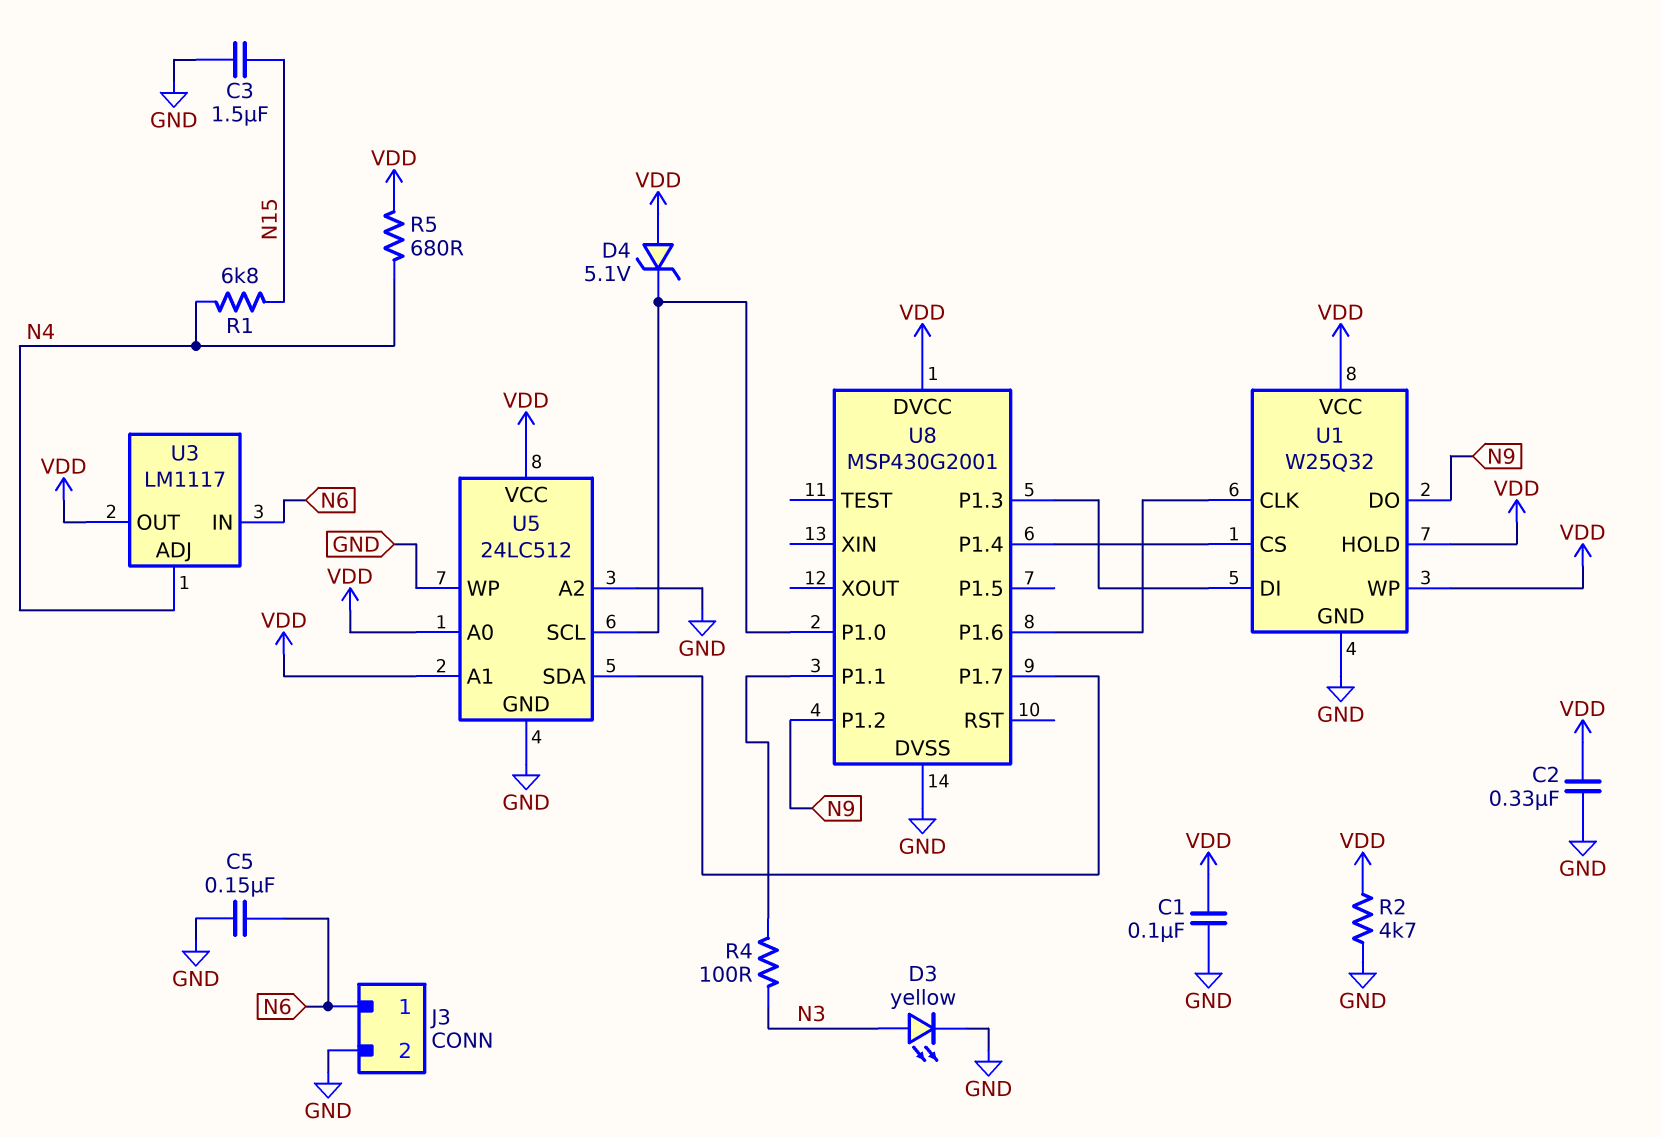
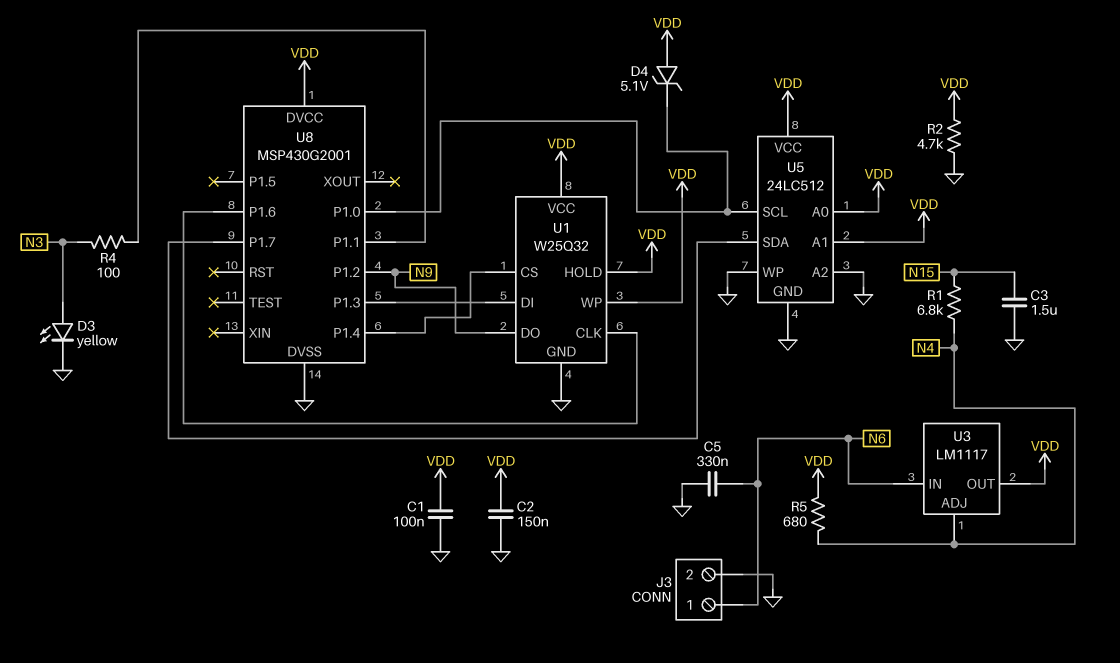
C2: 330nF (GND, VDD) -> 150nF (GND, VDD)
C5: 150nF (GND, N6) -> 330nF (GND, N6)

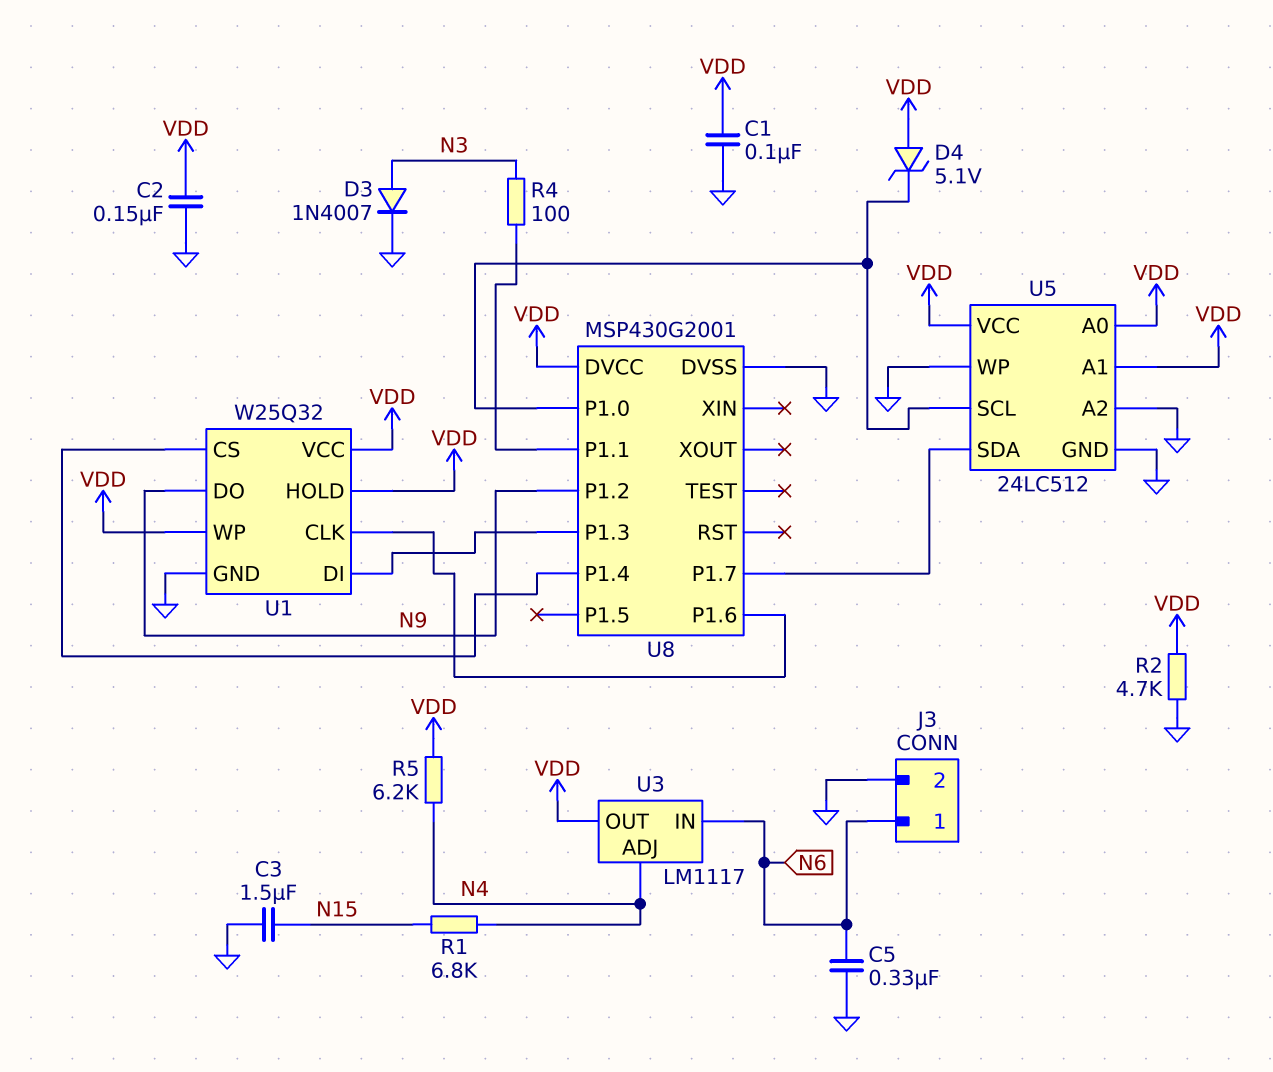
D3: LED yellow (A N3, K GND) -> diode 1N4007 (A N3, K GND)
R5: 680 (N4, VDD) -> 6.2k (N4, VDD)

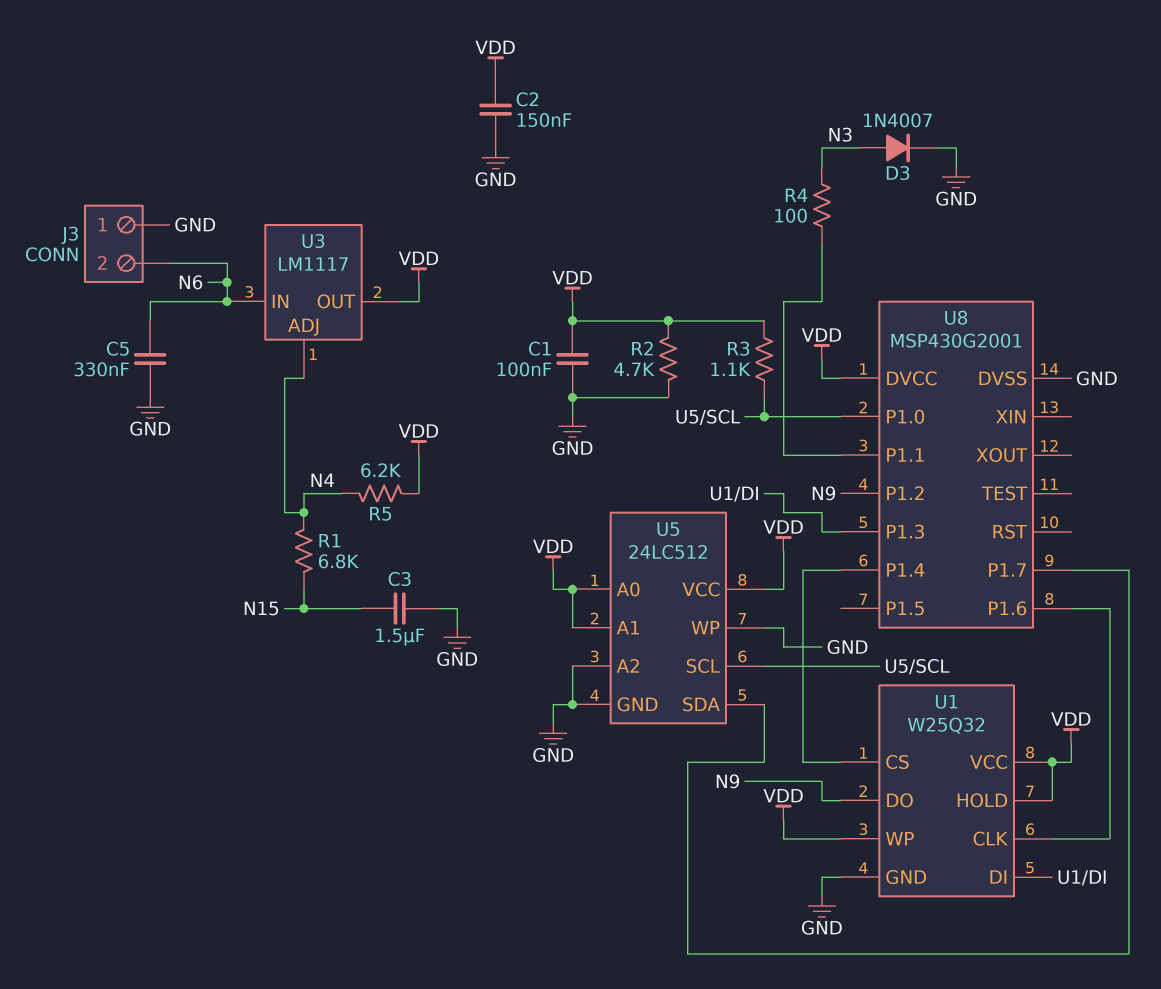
D4: zener 5.1V (A VDD, K U5/SCL) -> none
J3 pin 1: N6 -> GND
J3 pin 2: GND -> N6
R3: none -> 1.1k (U5/SCL, VDD)

